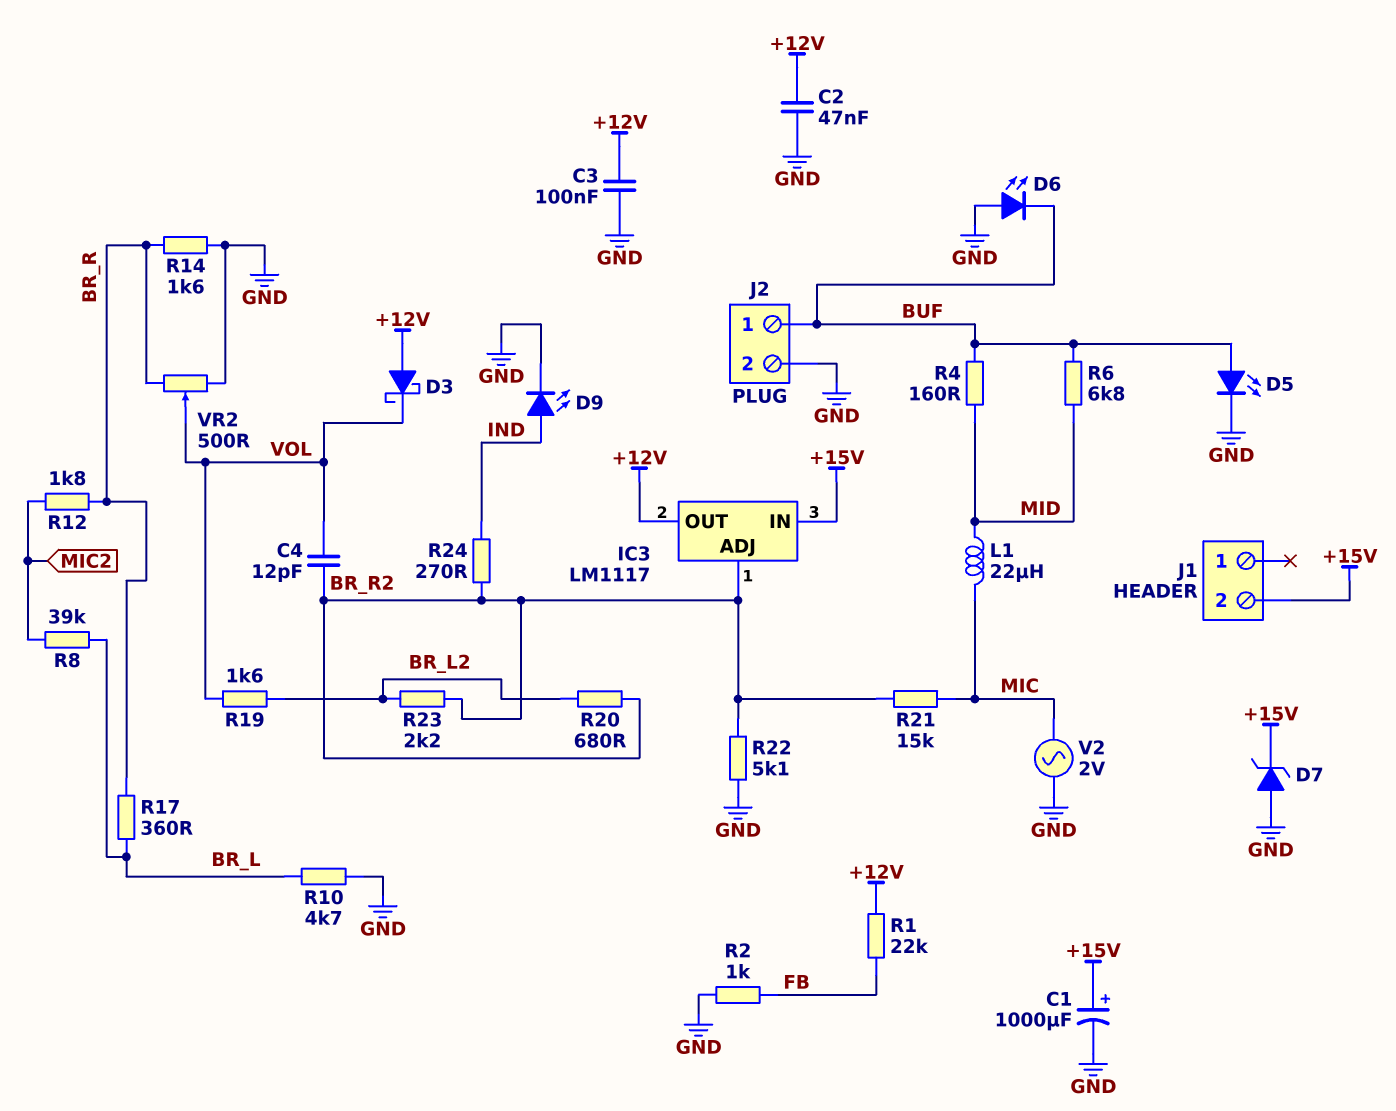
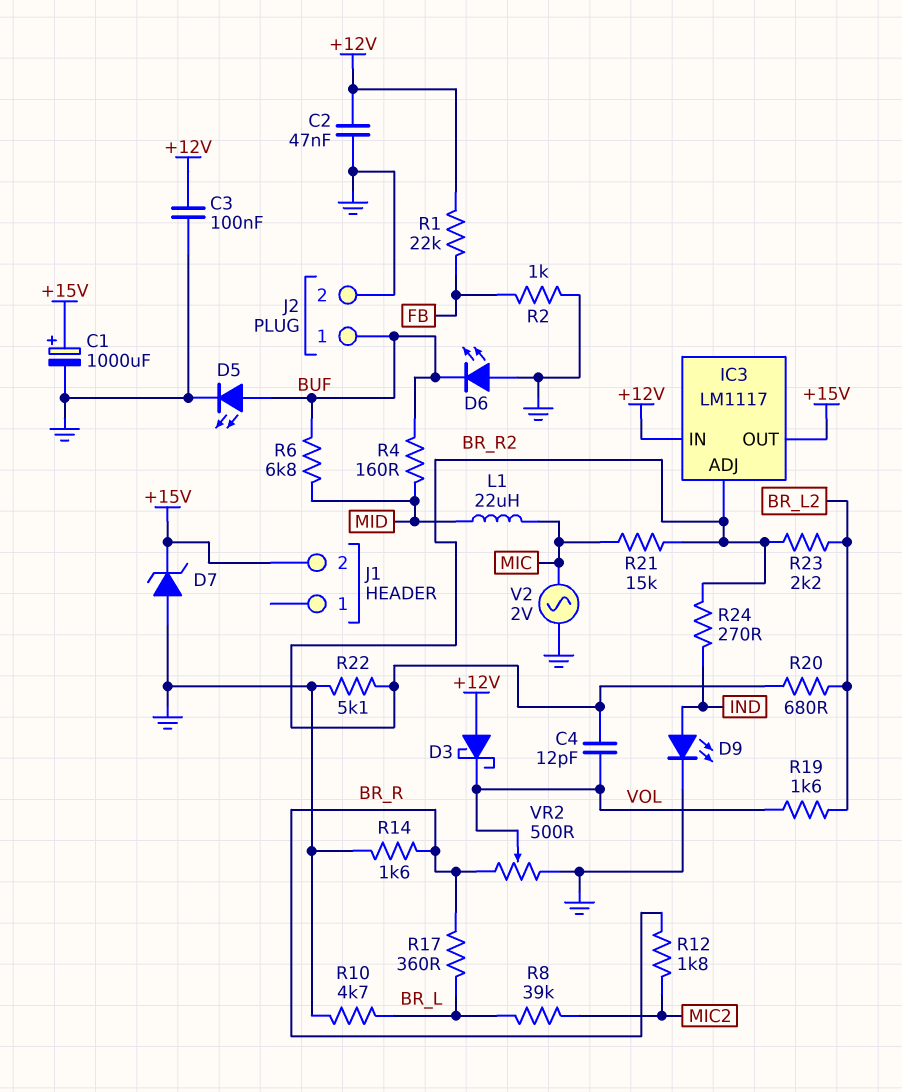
IC3 pin IN: +15V -> +12V
IC3 pin OUT: +12V -> +15V

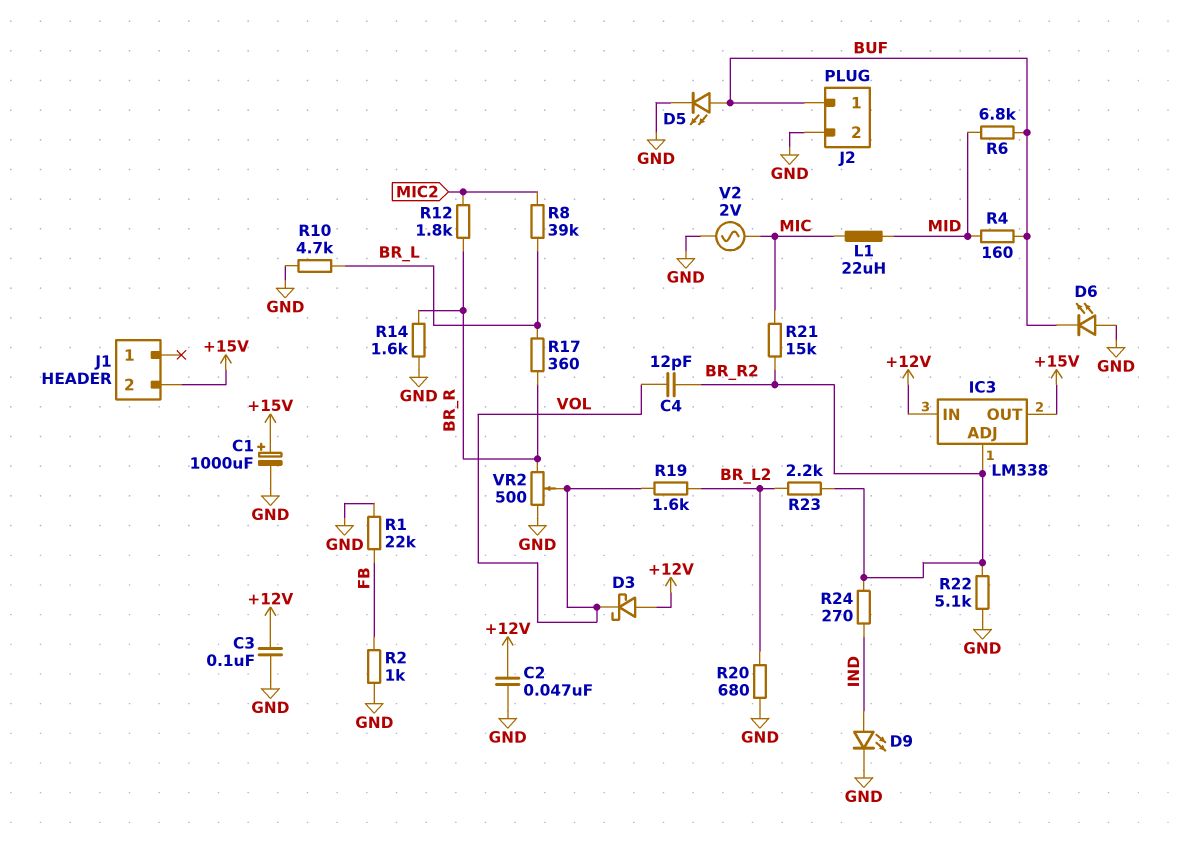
D7: zener (A GND, K +15V) -> none
IC3: LM1117 -> LM338
R1: 22k (+12V, FB) -> 22k (FB, GND)
R20: 680 (BR_L2, BR_R2) -> 680 (BR_L2, GND)

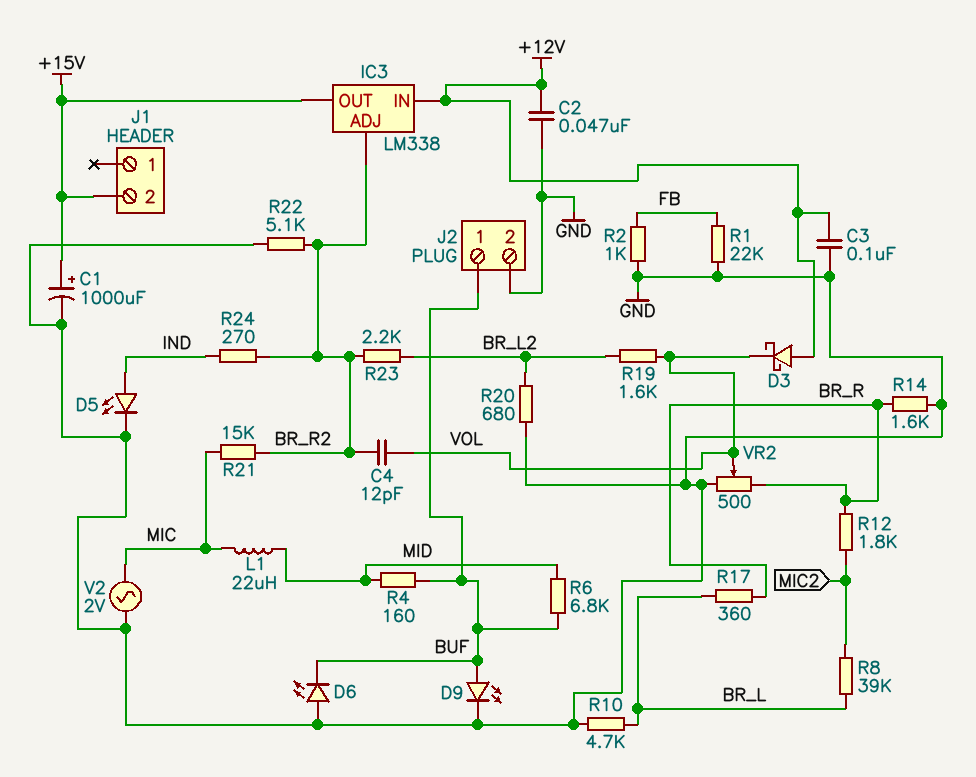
D5: LED (A BUF, K GND) -> LED (A IND, K GND)
D9: LED (A IND, K GND) -> LED (A BUF, K GND)

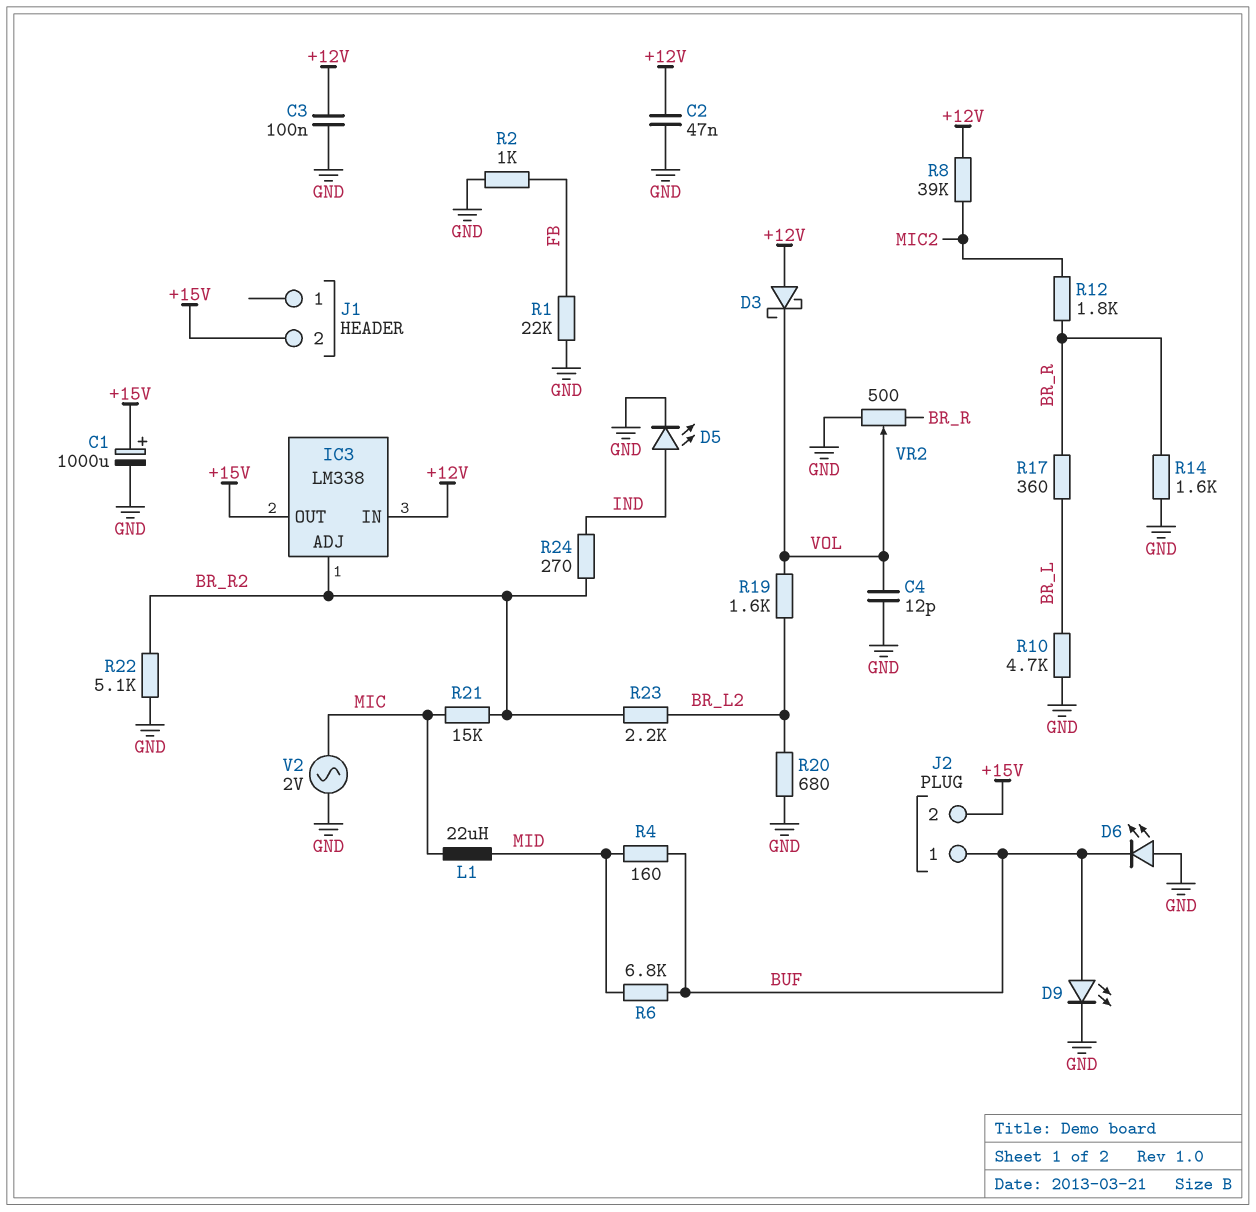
C4: 12pF (BR_R2, VOL) -> 12pF (GND, VOL)
J2 pin 2: GND -> +15V
R8: 39k (BR_L, MIC2) -> 39k (+12V, MIC2)

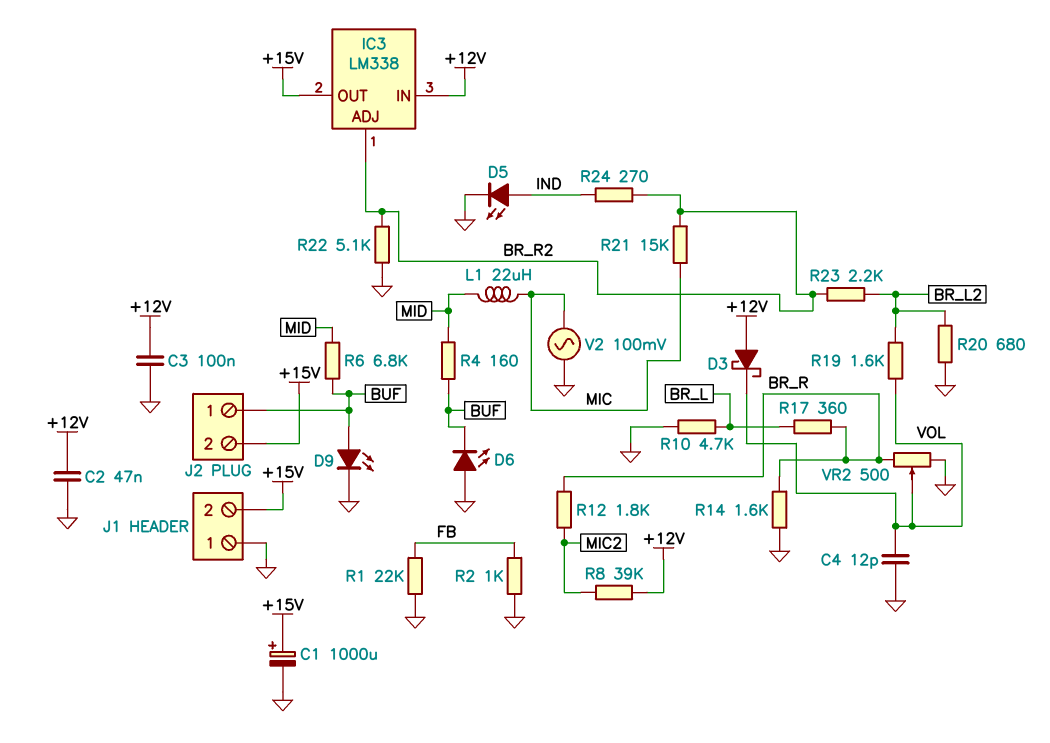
J1 pin 1: none -> GND
V2: AC 2V (GND, MIC) -> AC 100mV (GND, MIC)

